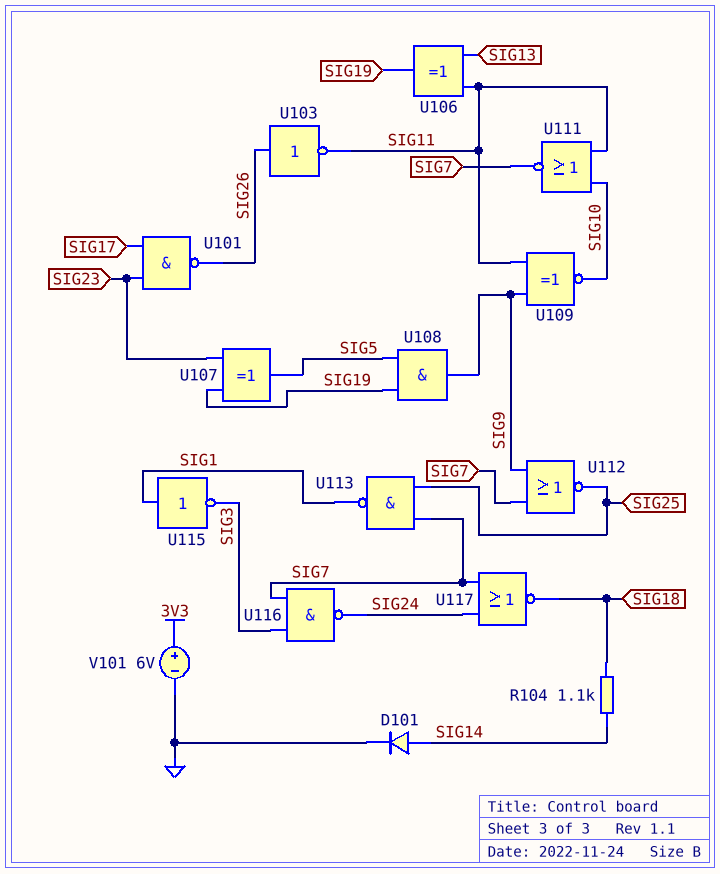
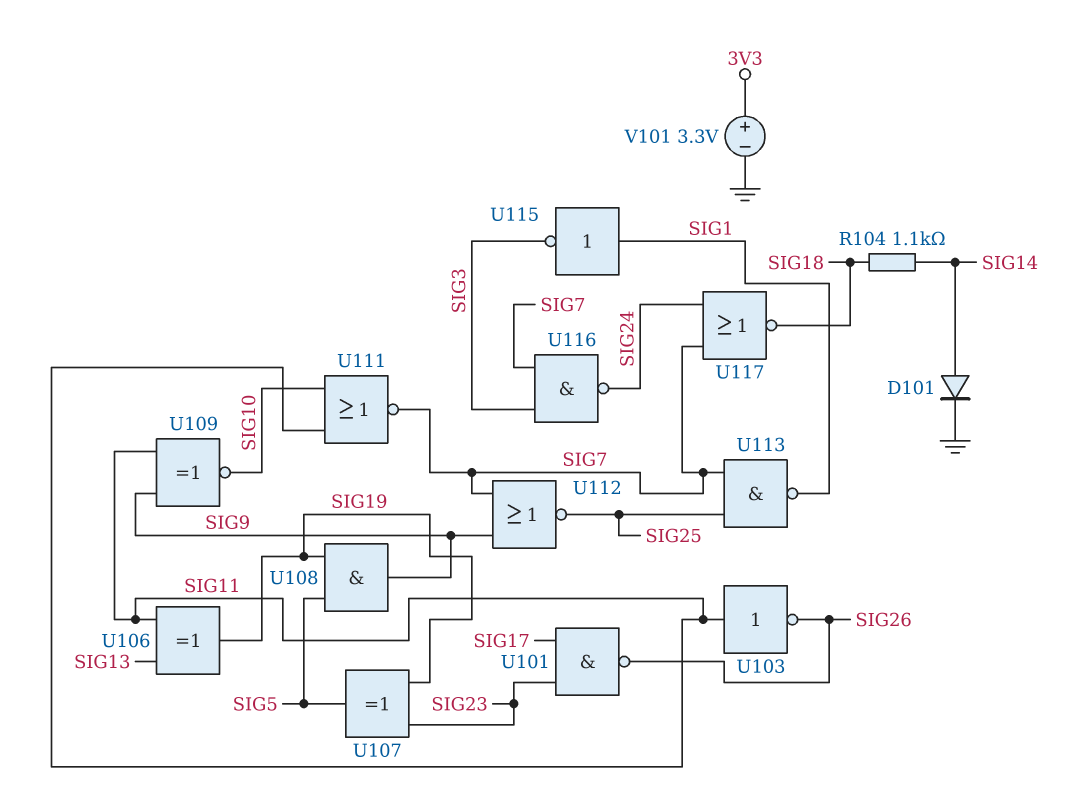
U103: NOT (in SIG26, out SIG11) -> NOT (in SIG11, out SIG26)
V101: 6V (plus 3V3, minus GND) -> 3.3V (plus 3V3, minus GND)

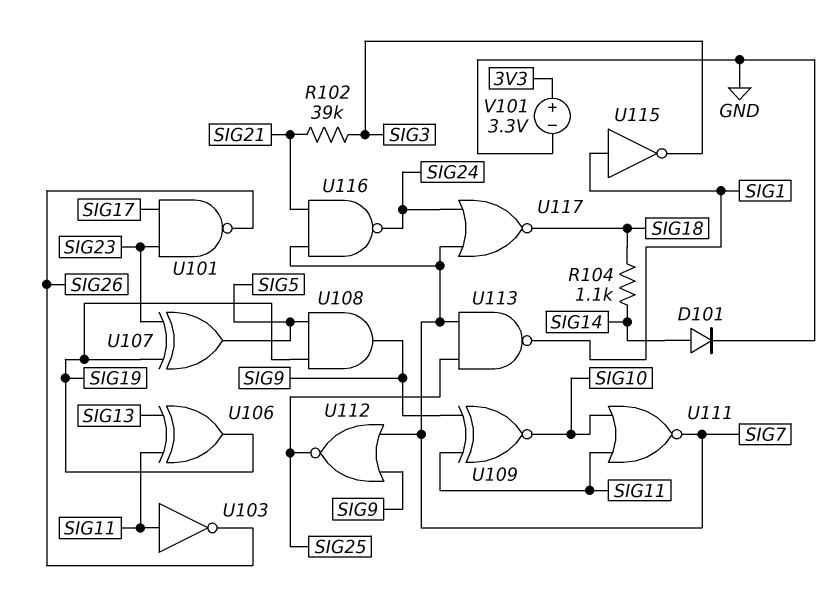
R102: none -> 39k (SIG3, SIG21)
U116: NAND (in SIG3, in SIG7, out SIG24) -> NAND (in SIG7, in SIG21, out SIG24)

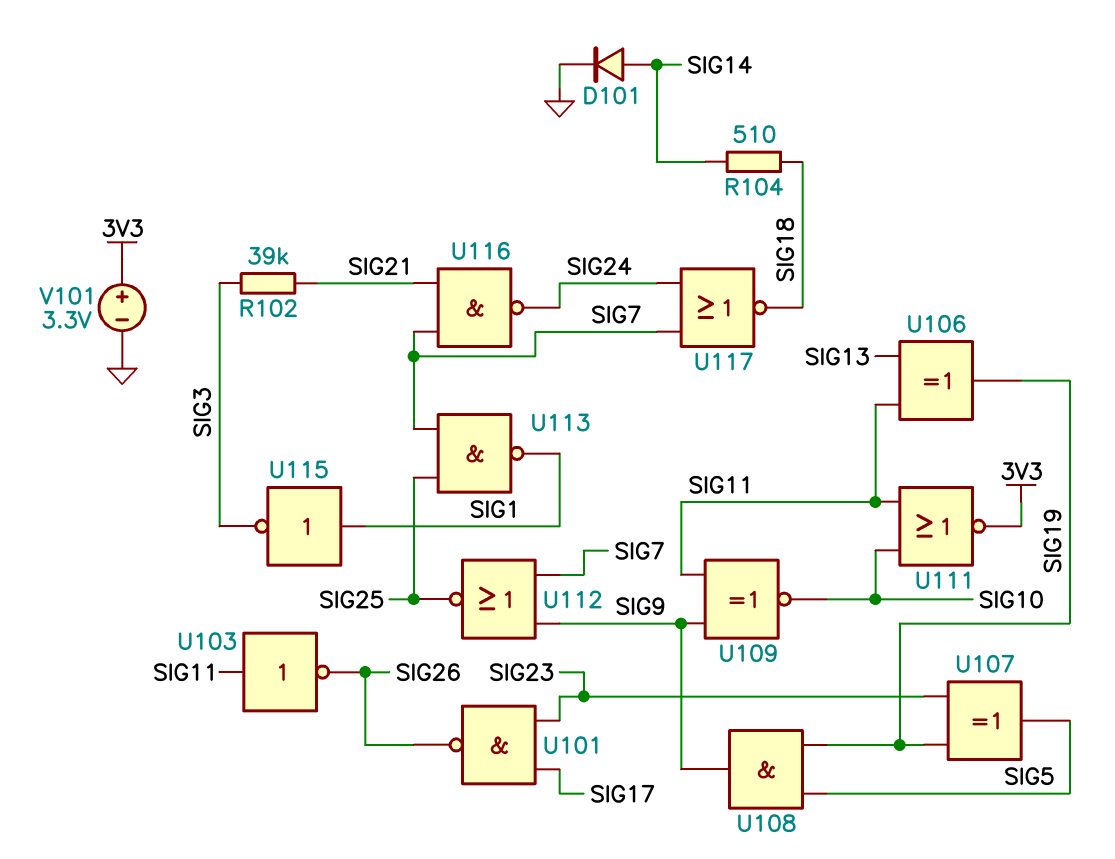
R104: 1.1k (SIG14, SIG18) -> 510 (SIG14, SIG18)
U111: NOR (in SIG10, in SIG11, out SIG7) -> NOR (in SIG10, in SIG11, out 3V3)

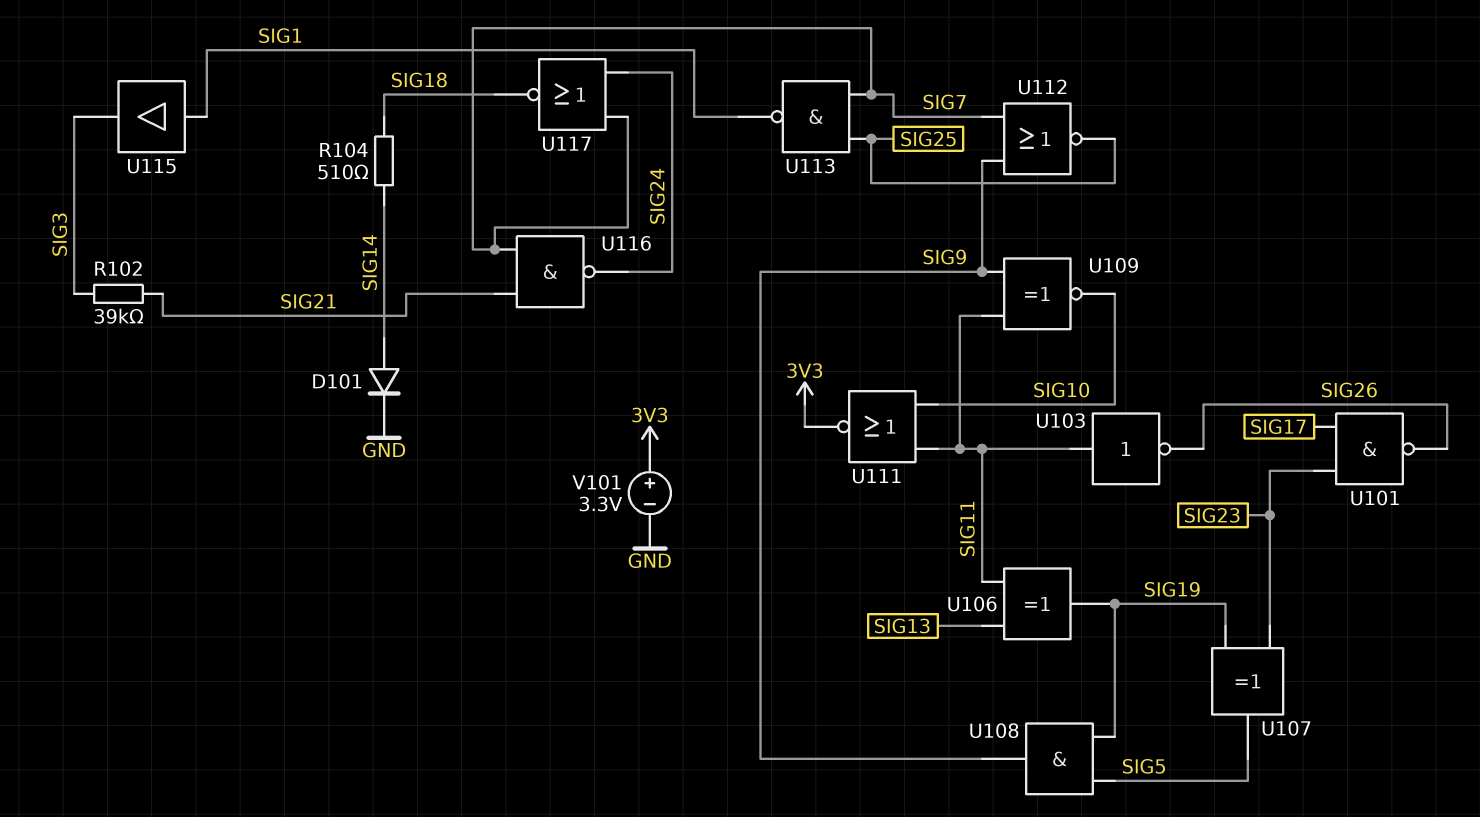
U115: NOT (in SIG1, out SIG3) -> buffer (in SIG1, out SIG3)

